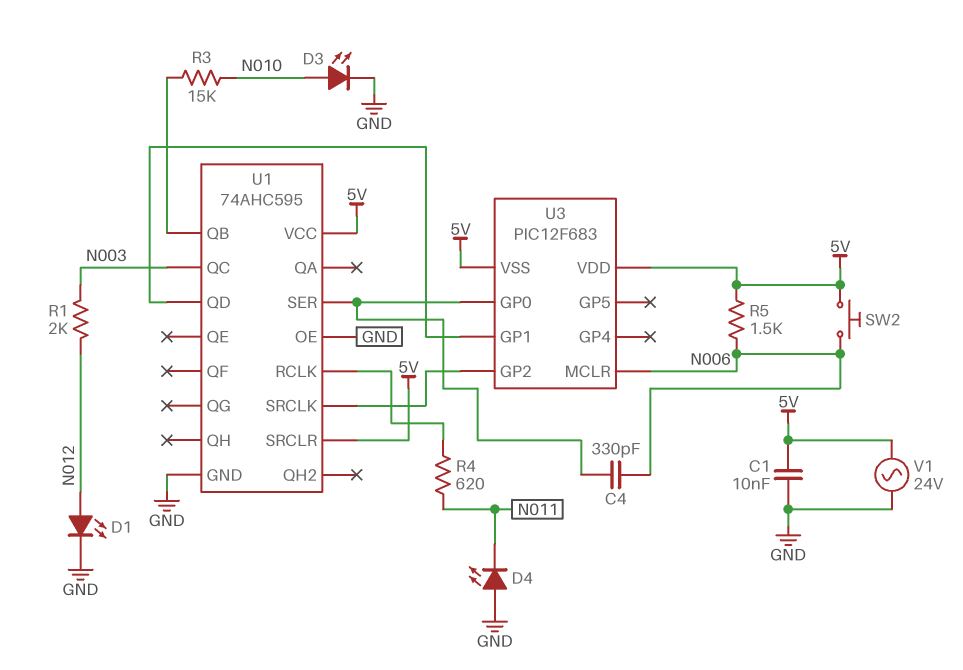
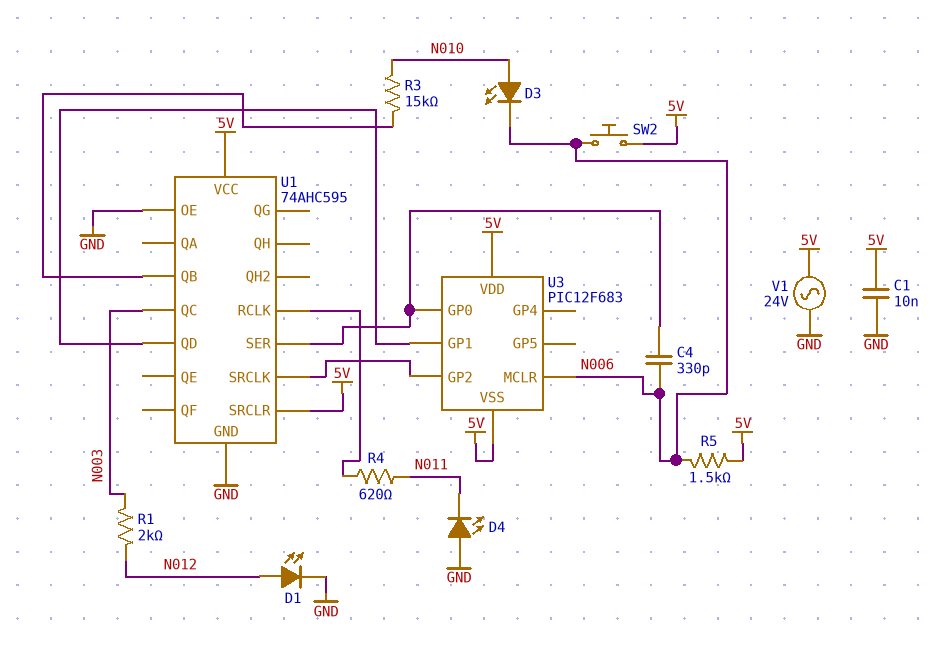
D3: LED (A N010, K GND) -> LED (A N010, K N006)

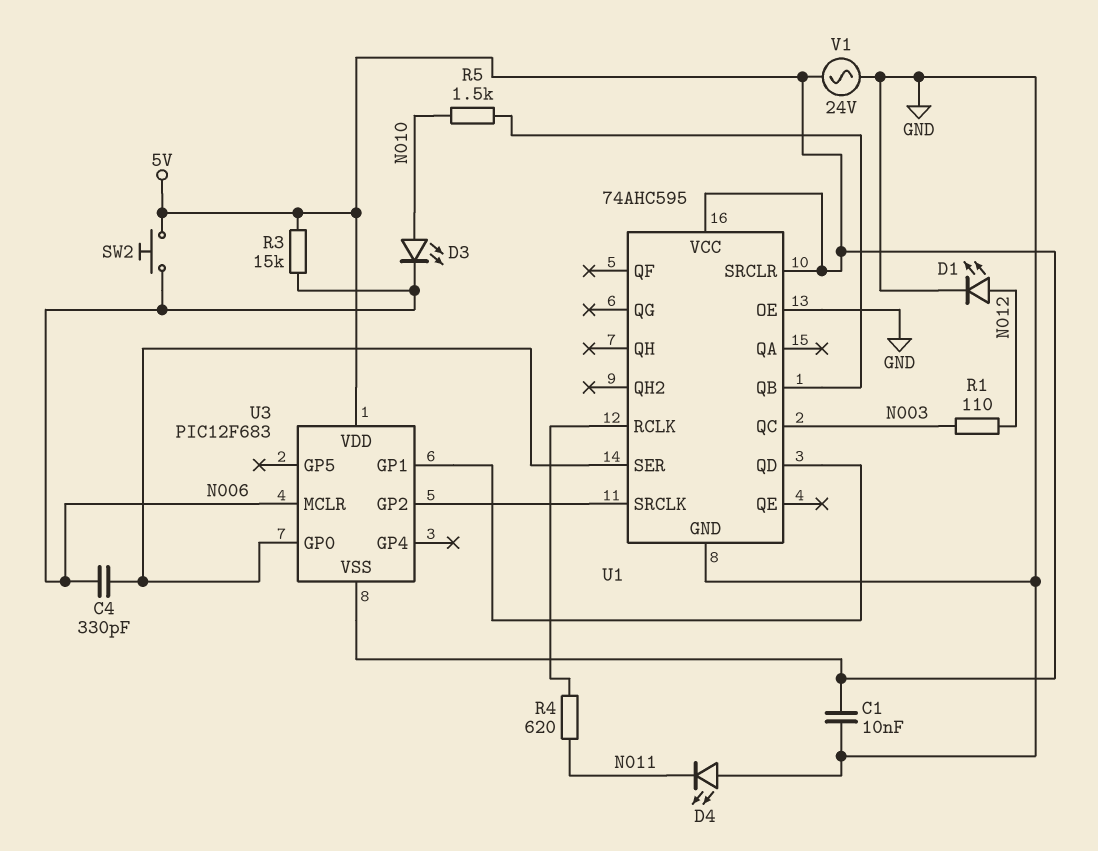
R1: 2k (N003, N012) -> 110 (N003, N012)
R3: 15k (N010, U1/QB) -> 15k (5V, N006)
R5: 1.5k (5V, N006) -> 1.5k (N010, U1/QB)

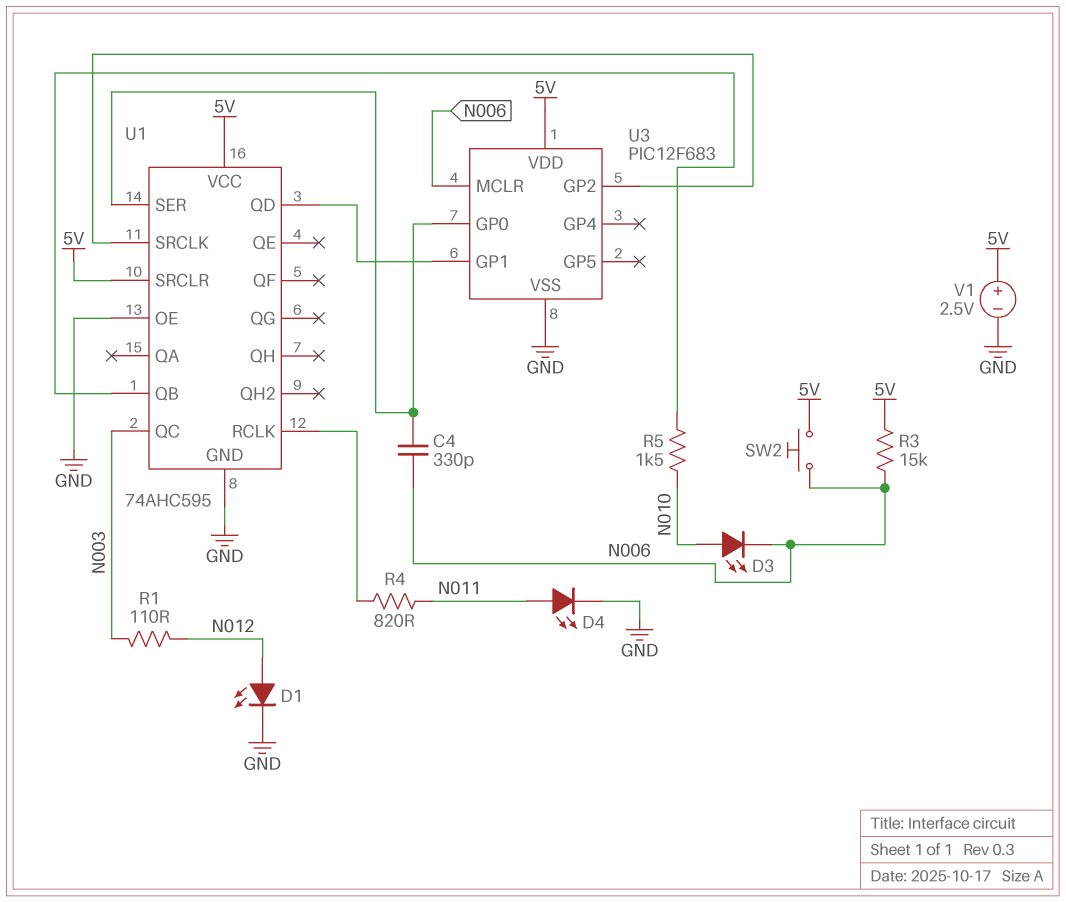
C1: 10nF (5V, GND) -> none
D4: LED (A GND, K N011) -> LED (A N011, K GND)
R4: 620 (N011, U1/RCLK) -> 820 (N011, U1/RCLK)
U3 pin VSS: 5V -> GND
V1: AC 24V (5V, GND) -> 2.5V (plus 5V, minus GND)

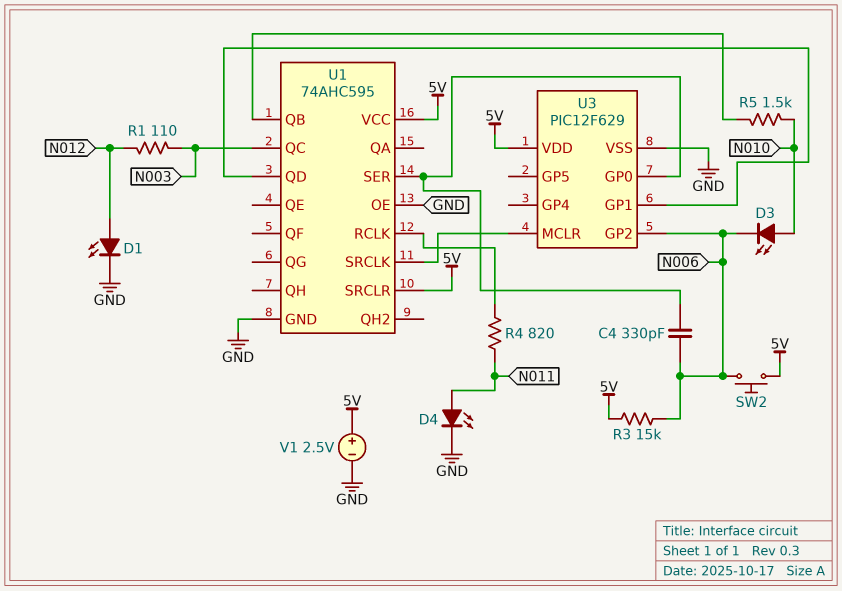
U3: PIC12F683 -> PIC12F629
U3 pin GP2: U1/SRCLK -> N006
U3 pin MCLR: N006 -> U1/SRCLK

